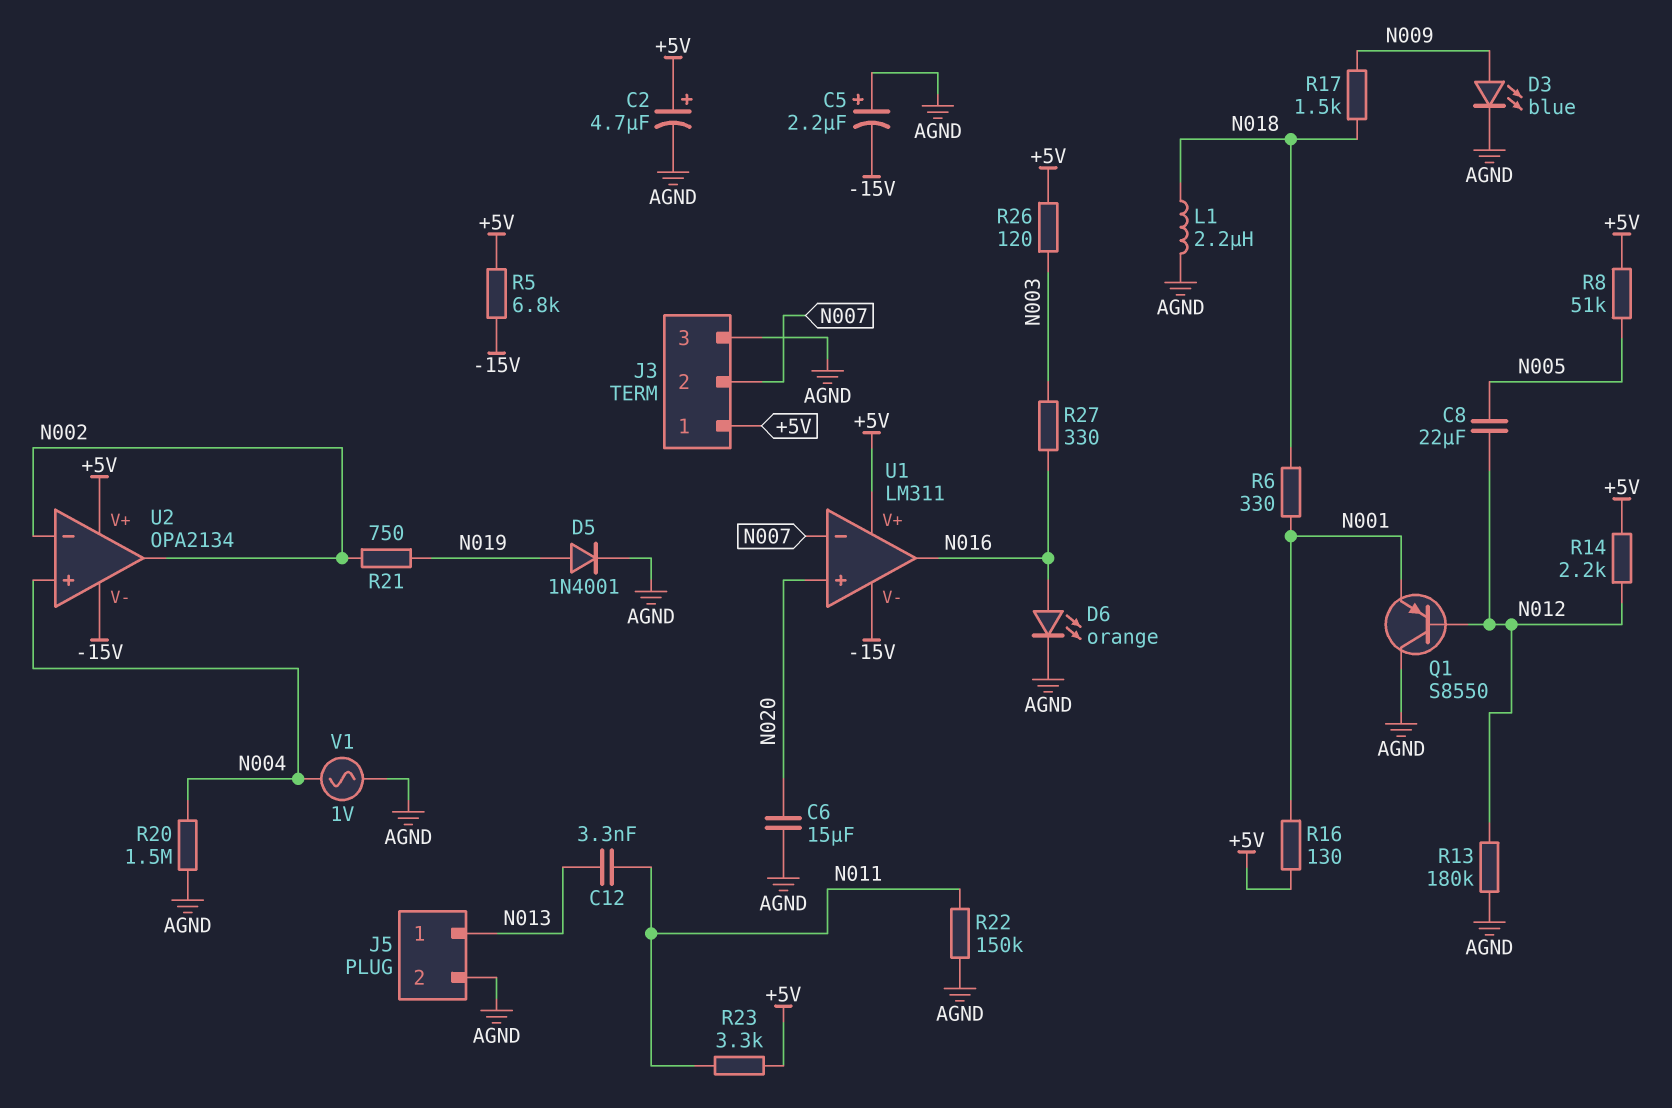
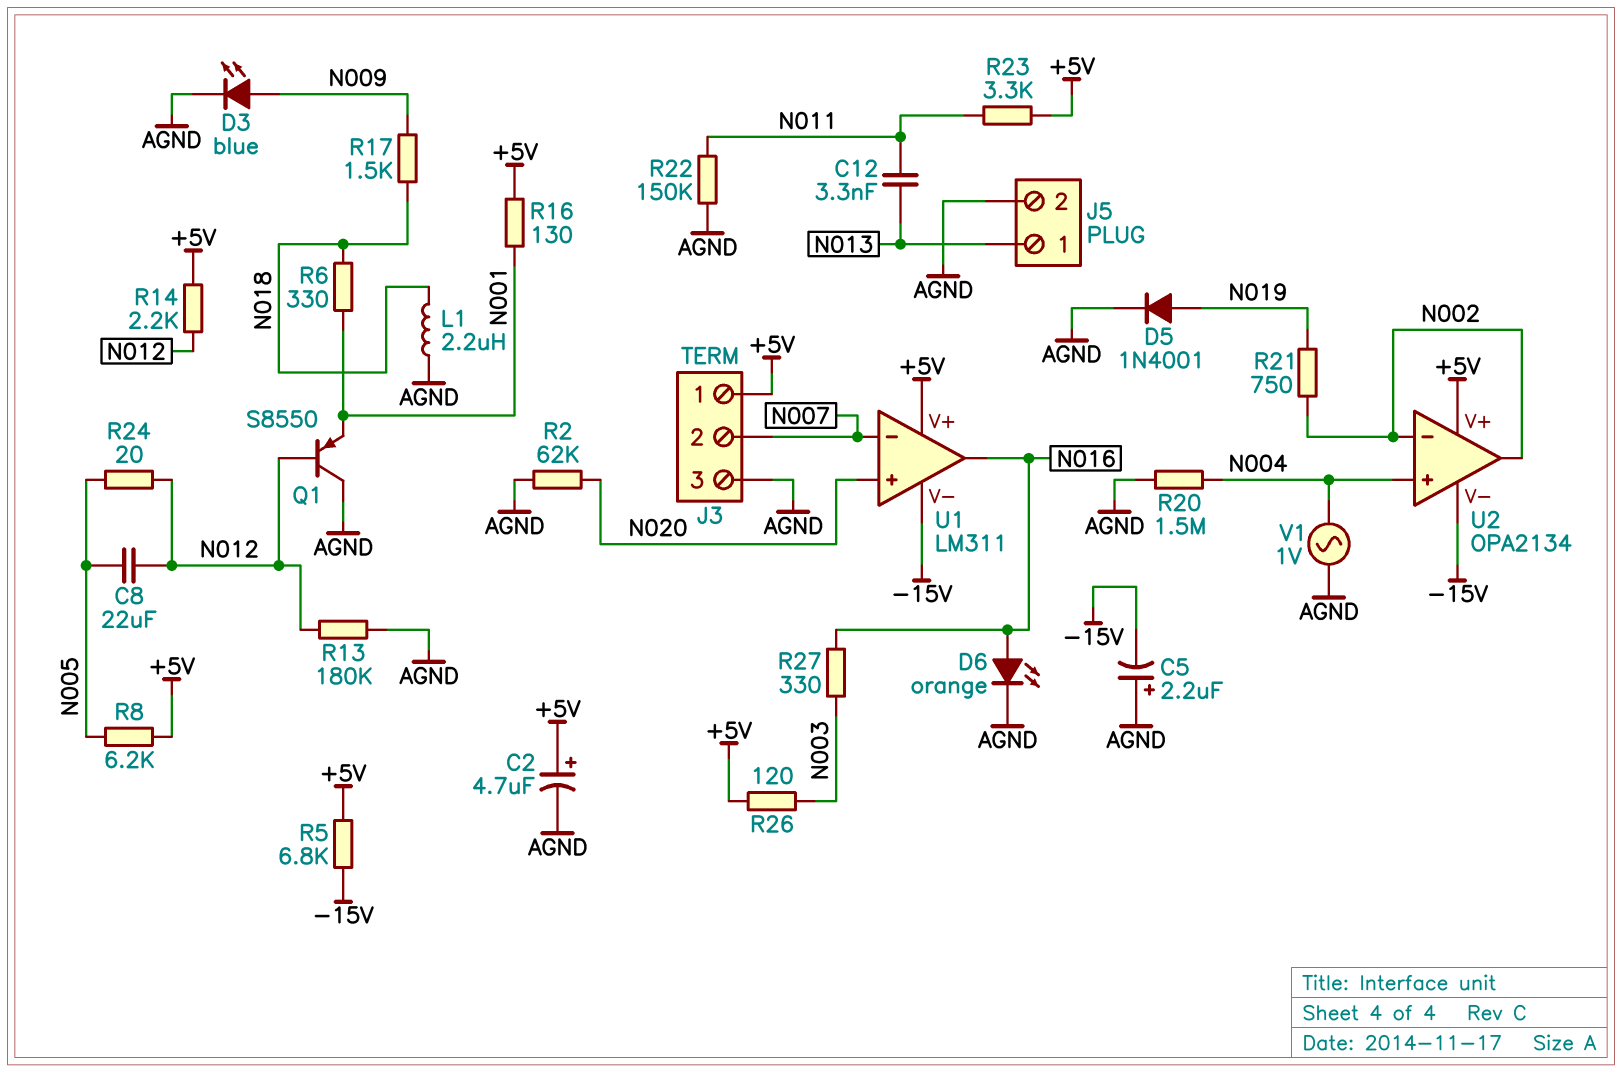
C6: 15uF (AGND, N020) -> none
R2: none -> 62k (AGND, N020)
R8: 51k (+5V, N005) -> 6.2k (+5V, N005)
R24: none -> 20 (N005, N012)

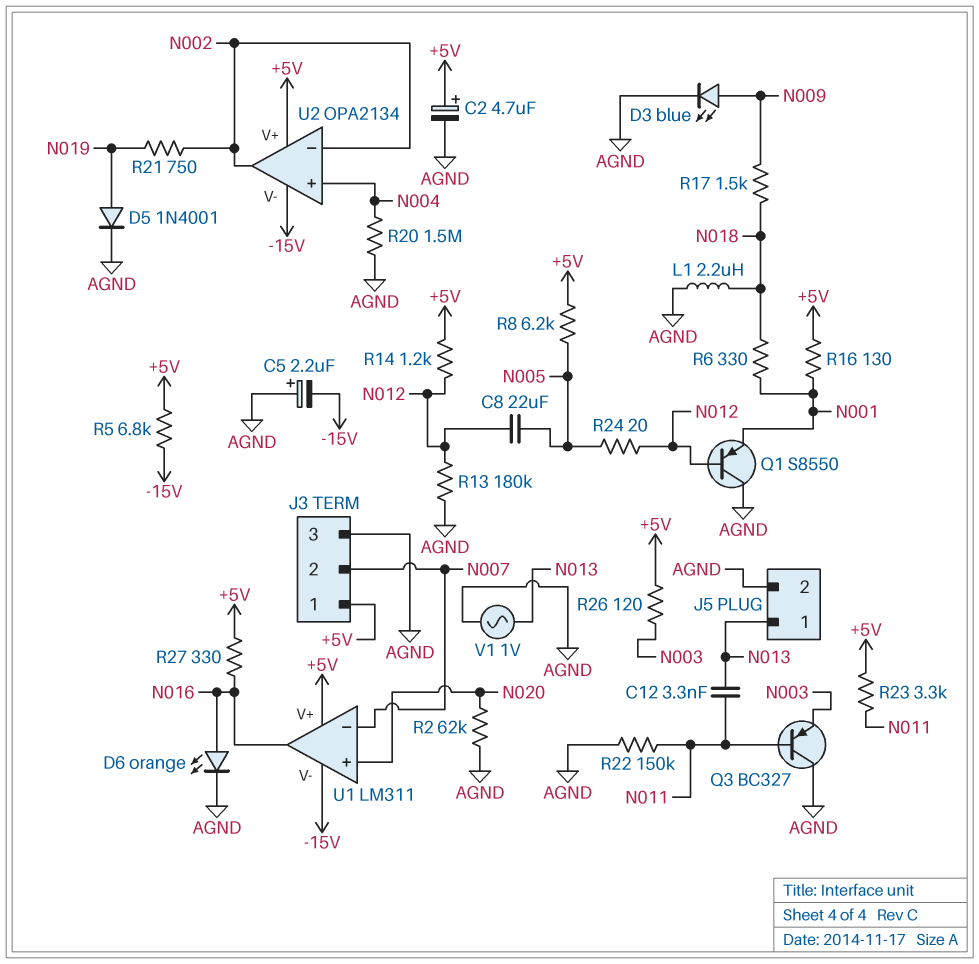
Q3: none -> PNP BC327 (B N011, C AGND, E N003)
R14: 2.2k (+5V, N012) -> 1.2k (+5V, N012)
R27: 330 (N003, N016) -> 330 (+5V, N016)
V1: AC 1V (AGND, N004) -> AC 1V (AGND, N013)

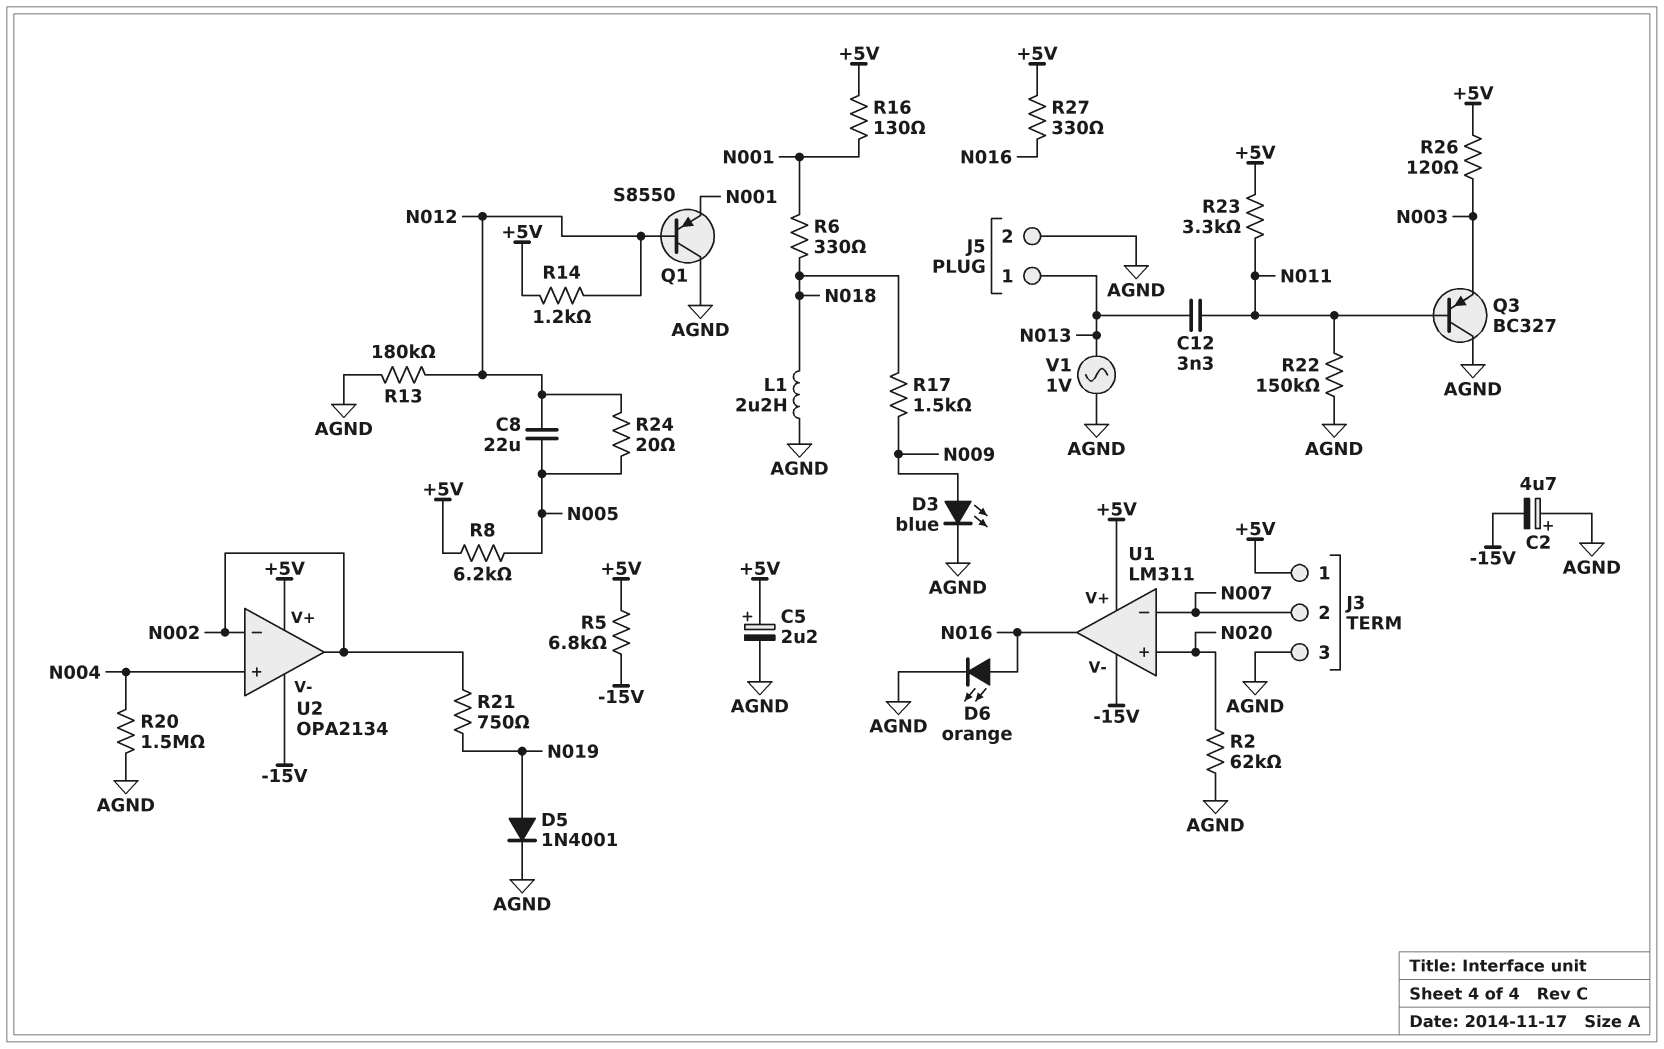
C2: 4.7uF (plus +5V, minus AGND) -> 4.7uF (plus AGND, minus -15V)
C5: 2.2uF (plus AGND, minus -15V) -> 2.2uF (plus +5V, minus AGND)

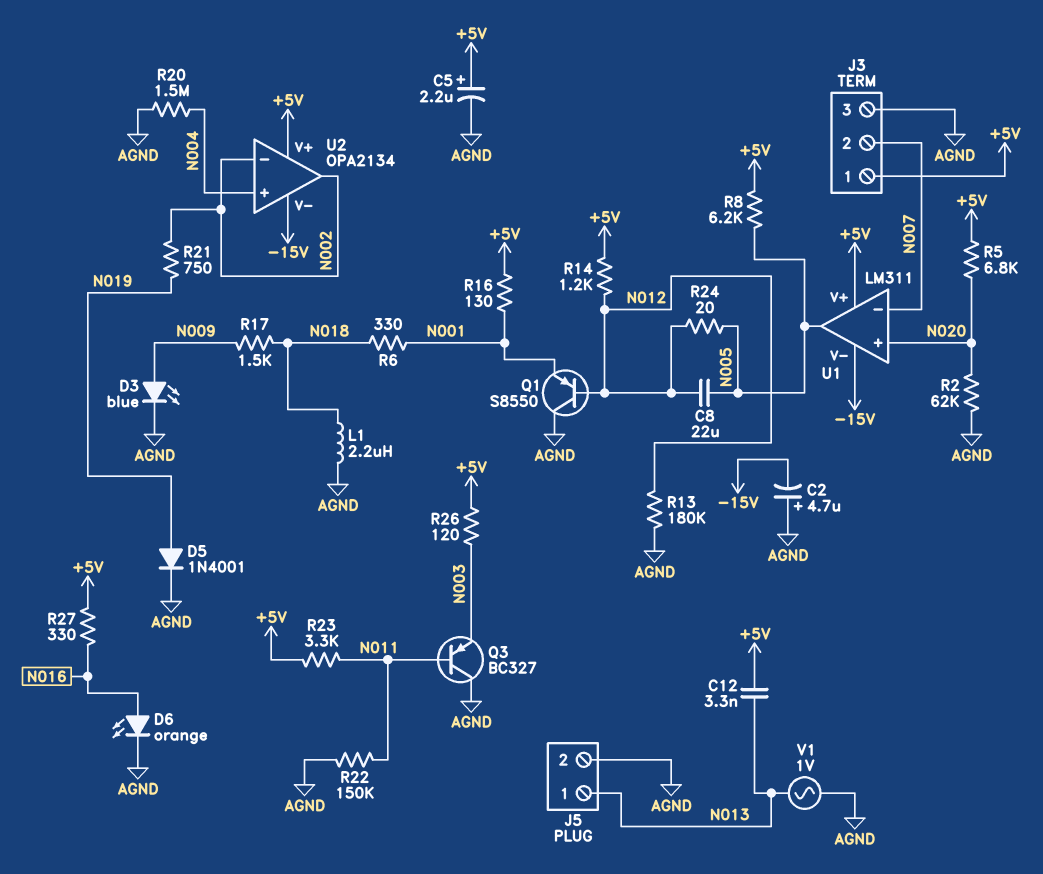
C12: 3.3nF (N011, N013) -> 3.3nF (+5V, N013)
R5: 6.8k (+5V, -15V) -> 6.8k (+5V, N020)
U1 pin out: N016 -> N005

